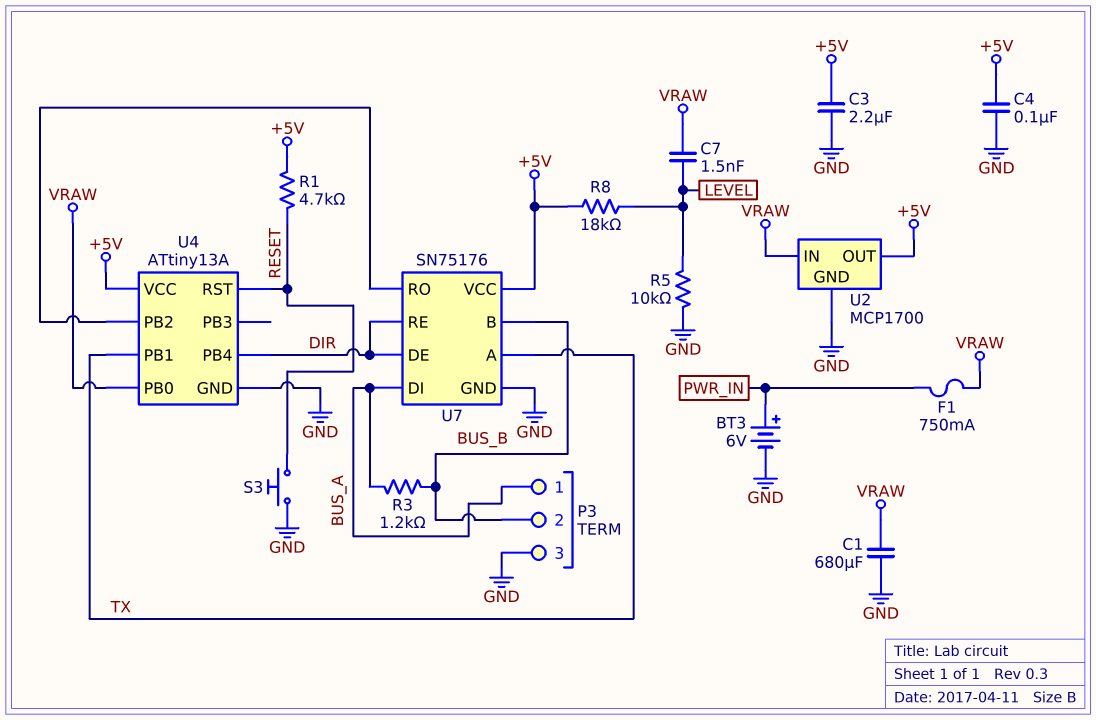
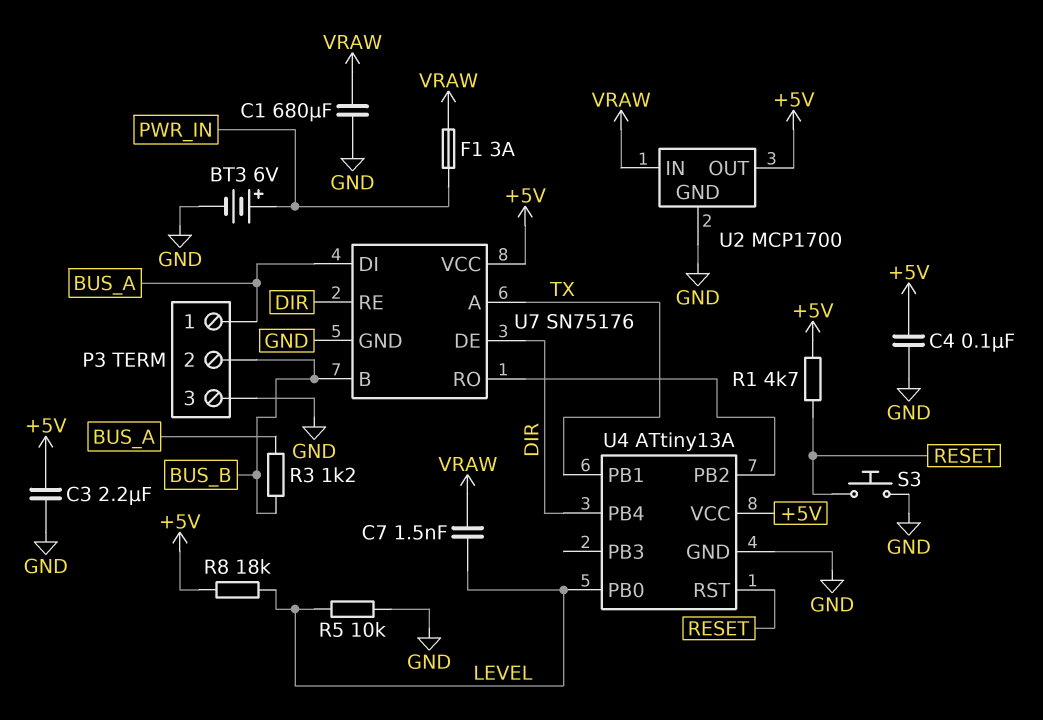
F1: 750mA (PWR_IN, VRAW) -> 3A (PWR_IN, VRAW)
U4 pin PB0: VRAW -> LEVEL

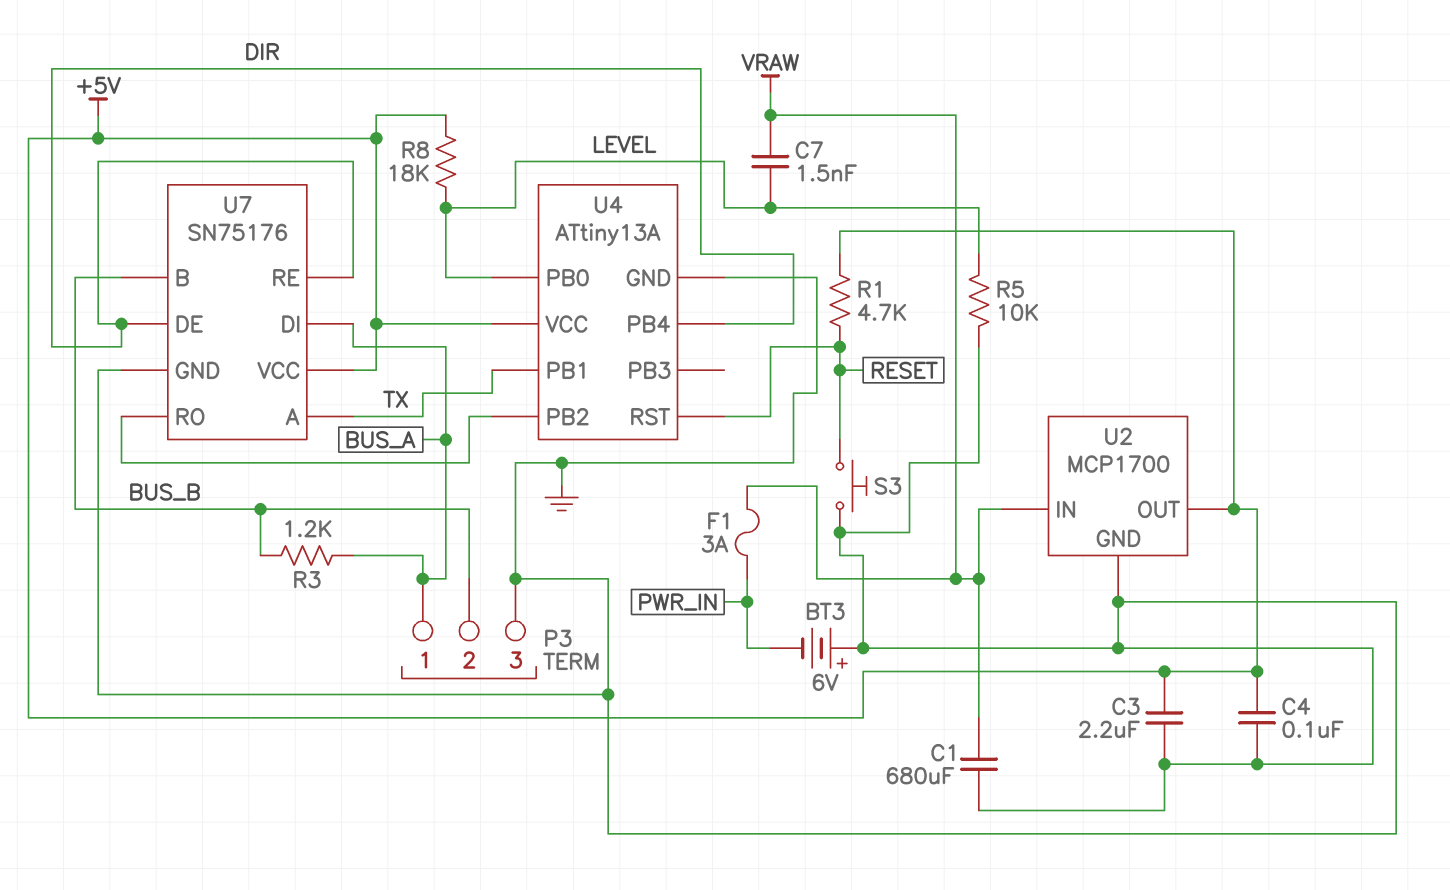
BT3: 6V (plus PWR_IN, minus GND) -> 6V (plus GND, minus PWR_IN)

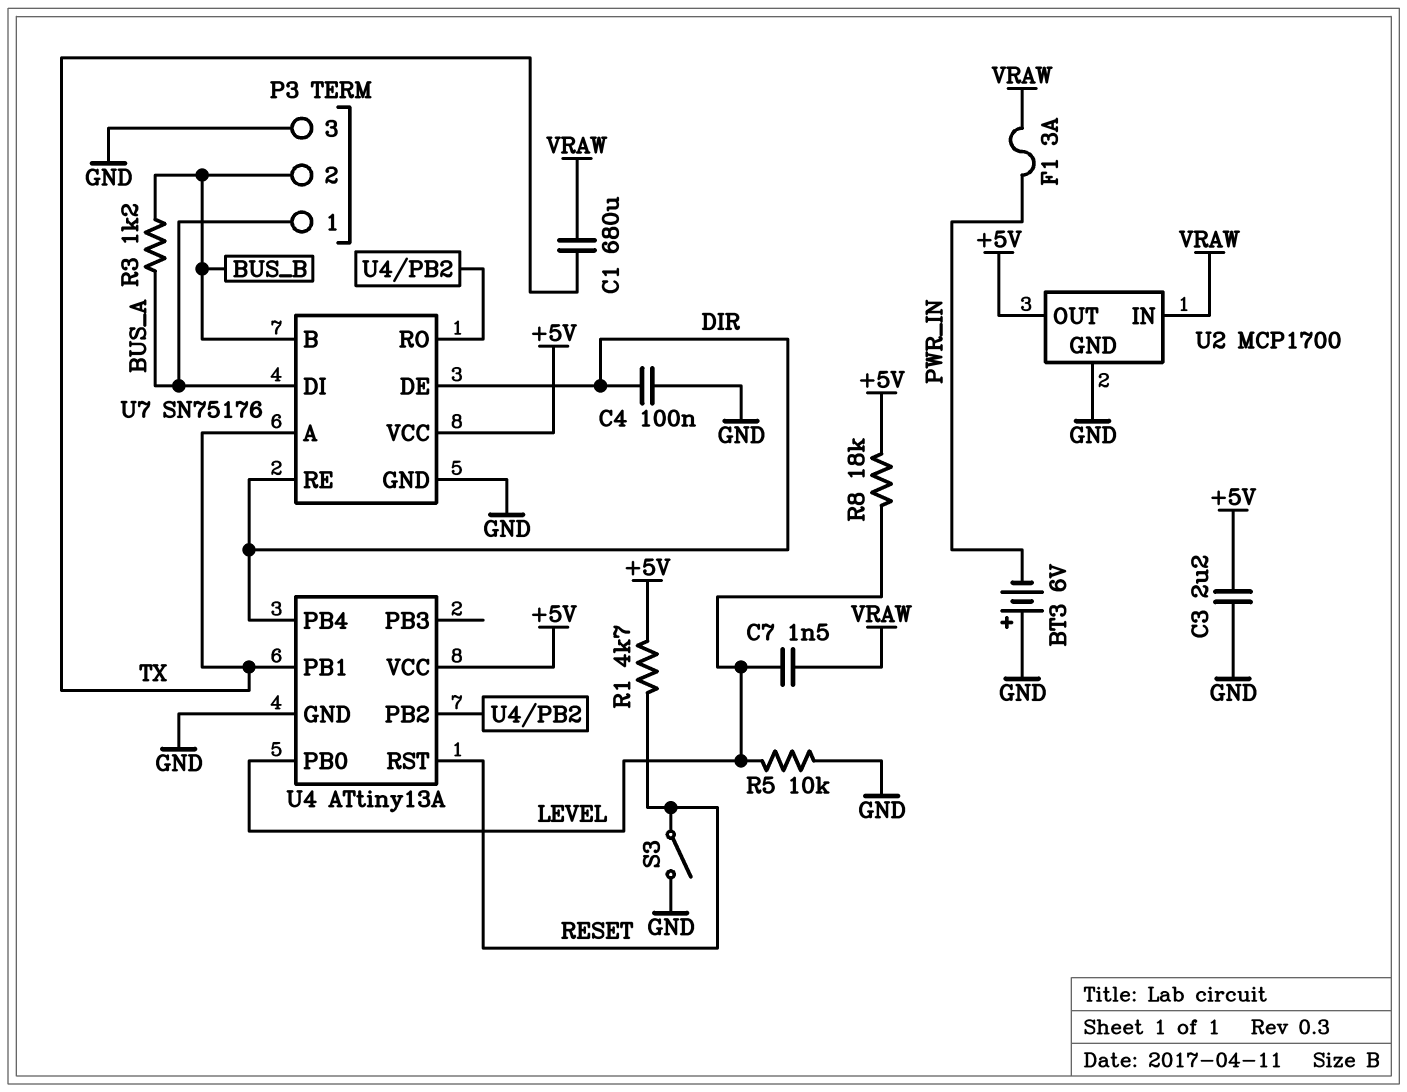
C1: 680uF (GND, VRAW) -> 680uF (TX, VRAW)
C4: 100nF (+5V, GND) -> 100nF (DIR, GND)
S3: button (GND, RESET) -> switch (GND, RESET)

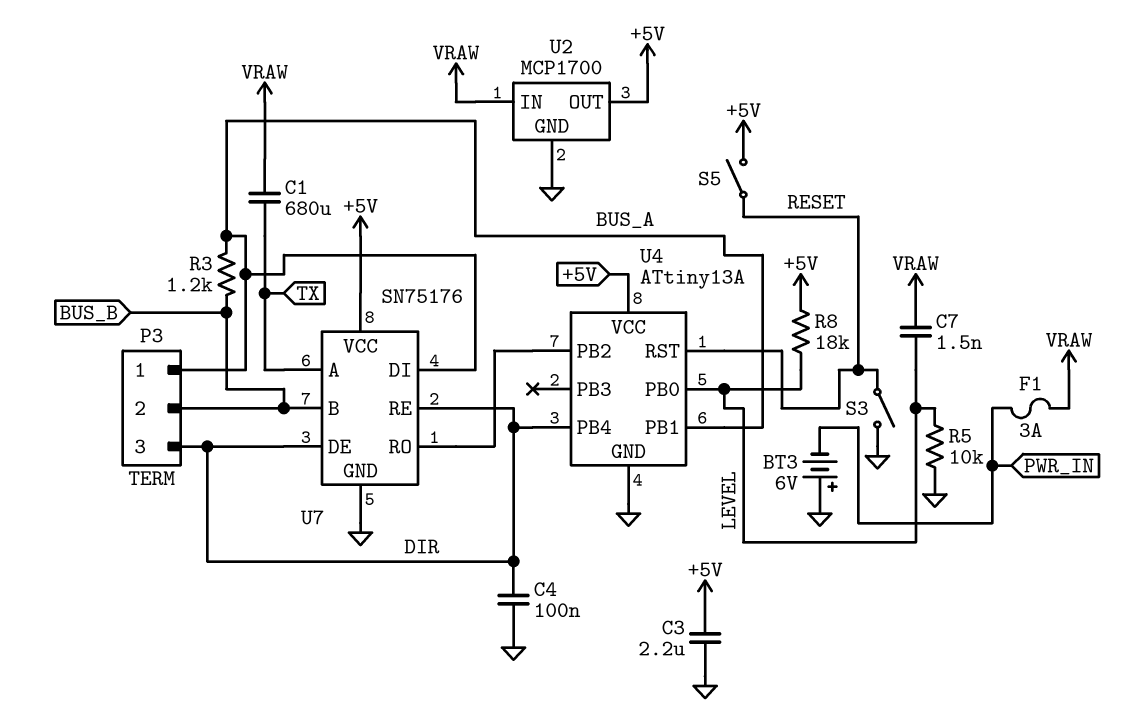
P3 pin 3: GND -> DIR
R1: 4.7k (+5V, RESET) -> none
S5: none -> switch (+5V, RESET)
U4 pin PB1: TX -> BUS_A

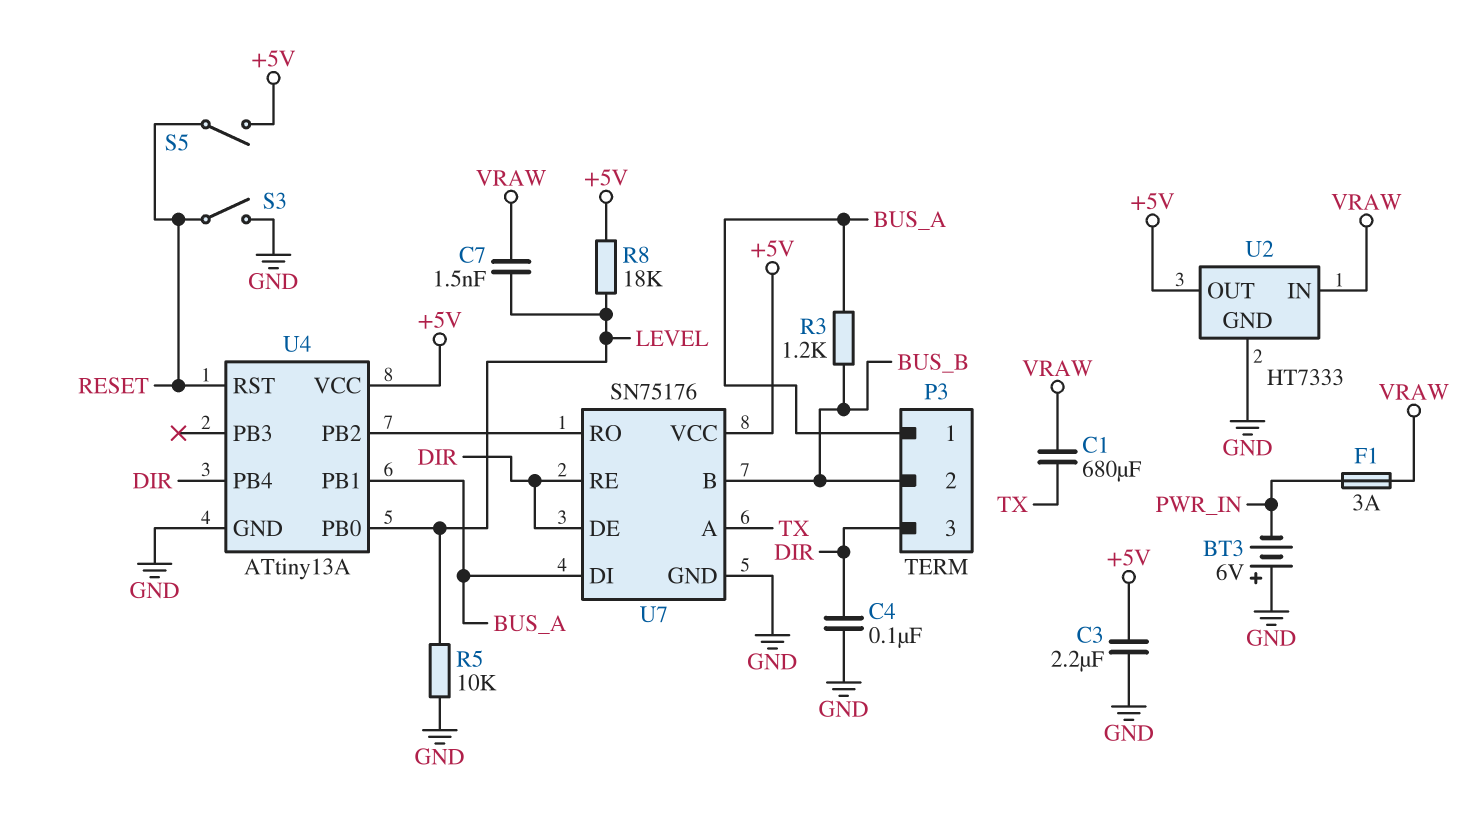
U2: MCP1700 -> HT7333

